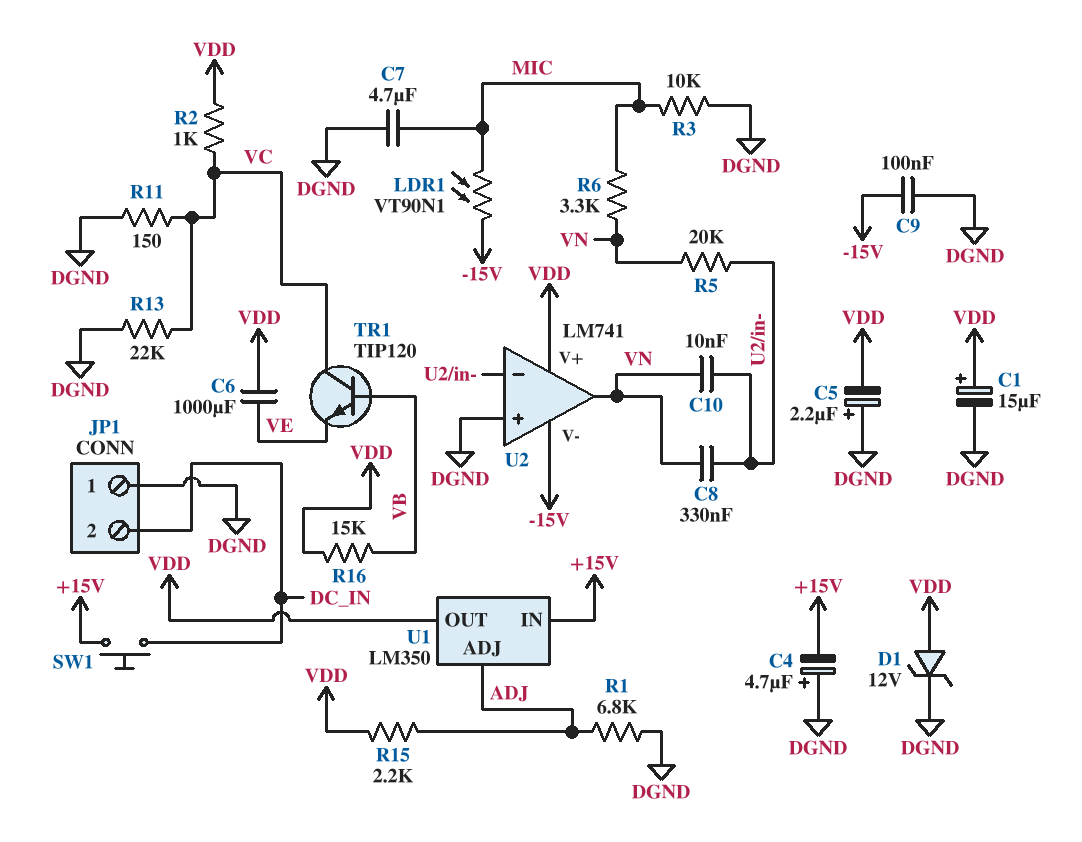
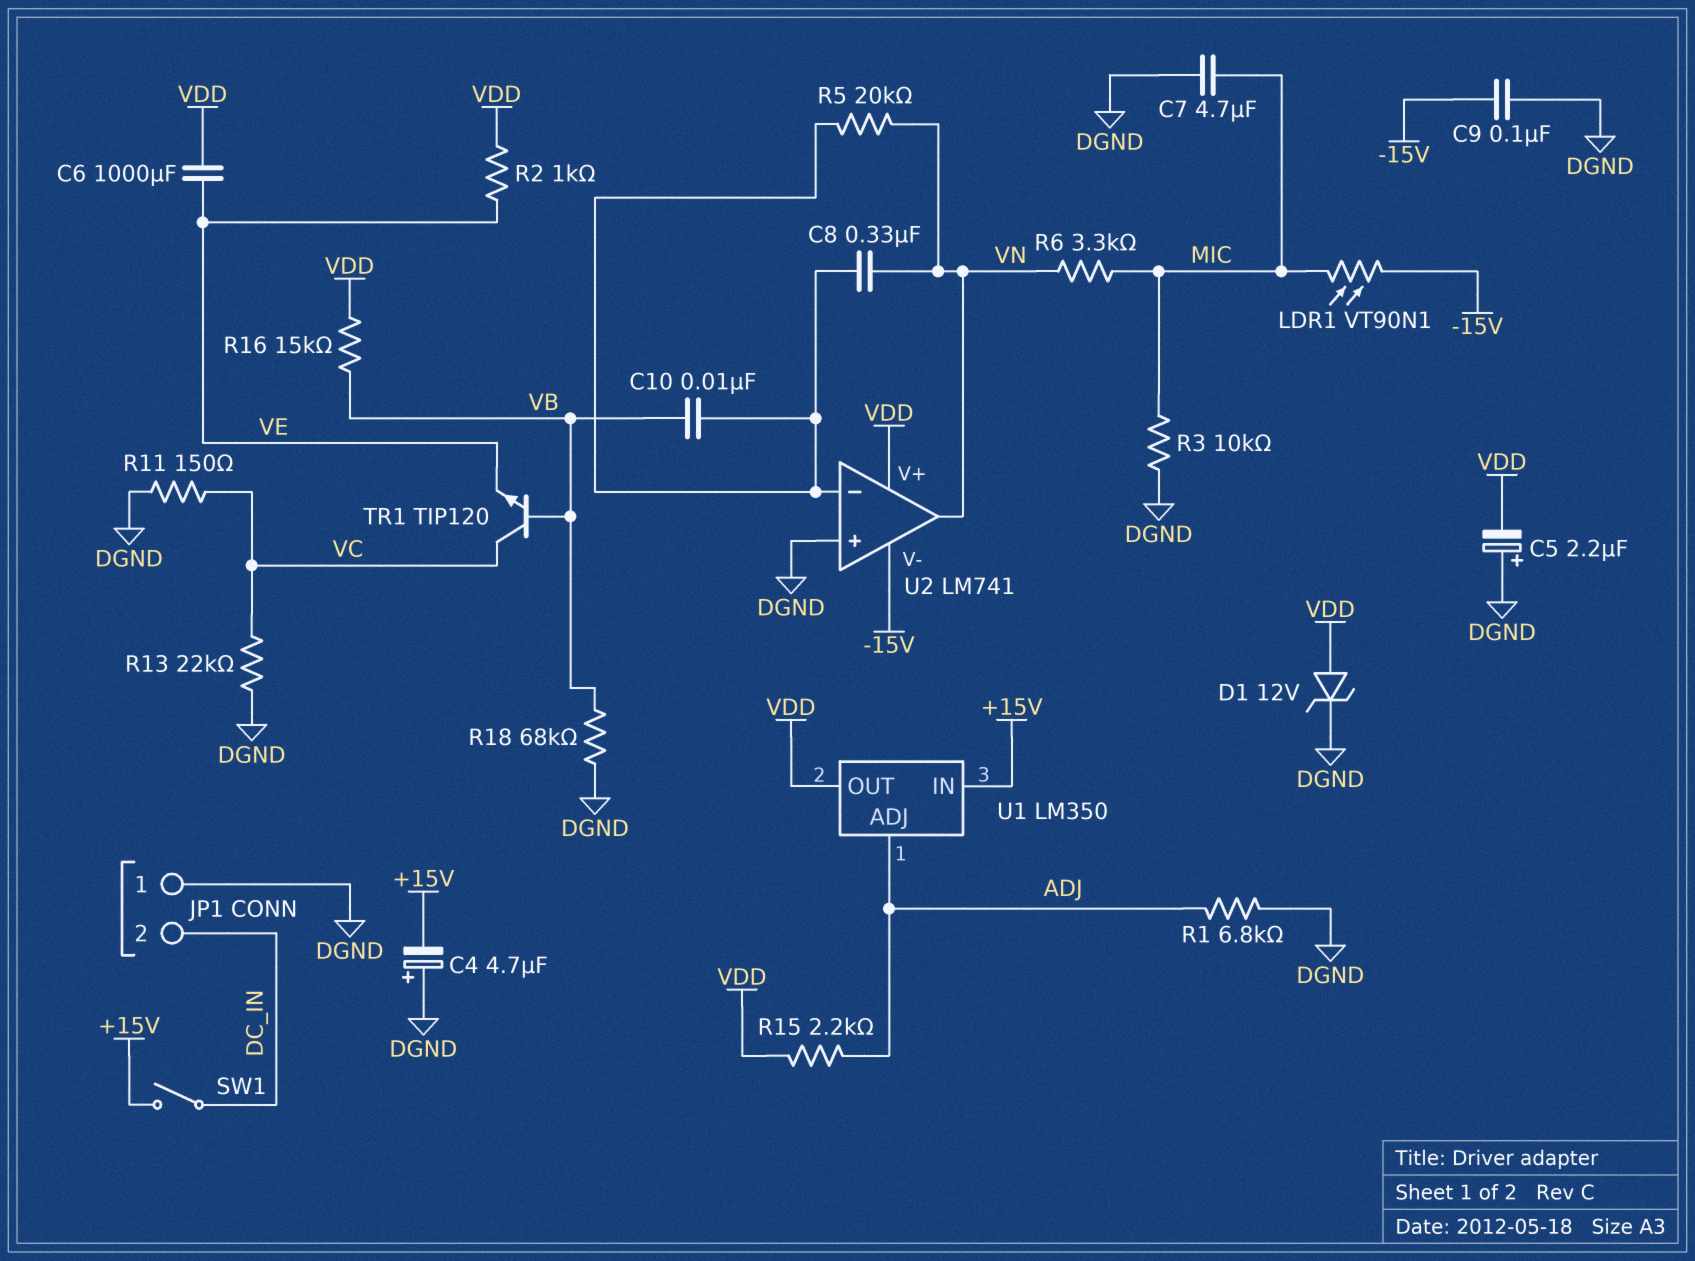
C1: 15uF (plus VDD, minus DGND) -> none
C10: 10nF (U2/in-, VN) -> 10nF (U2/in-, VB)
R2: 1k (VC, VDD) -> 1k (VDD, VE)
R18: none -> 68k (DGND, VB)
SW1: button (+15V, DC_IN) -> switch (+15V, DC_IN)

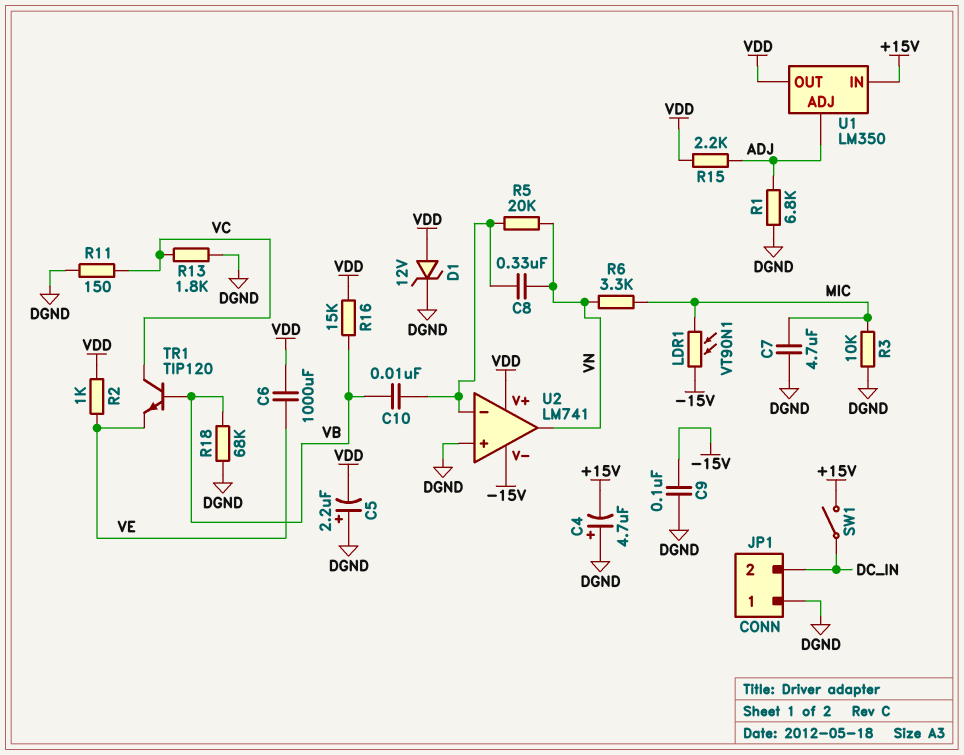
R13: 22k (DGND, VC) -> 1.8k (DGND, VC)

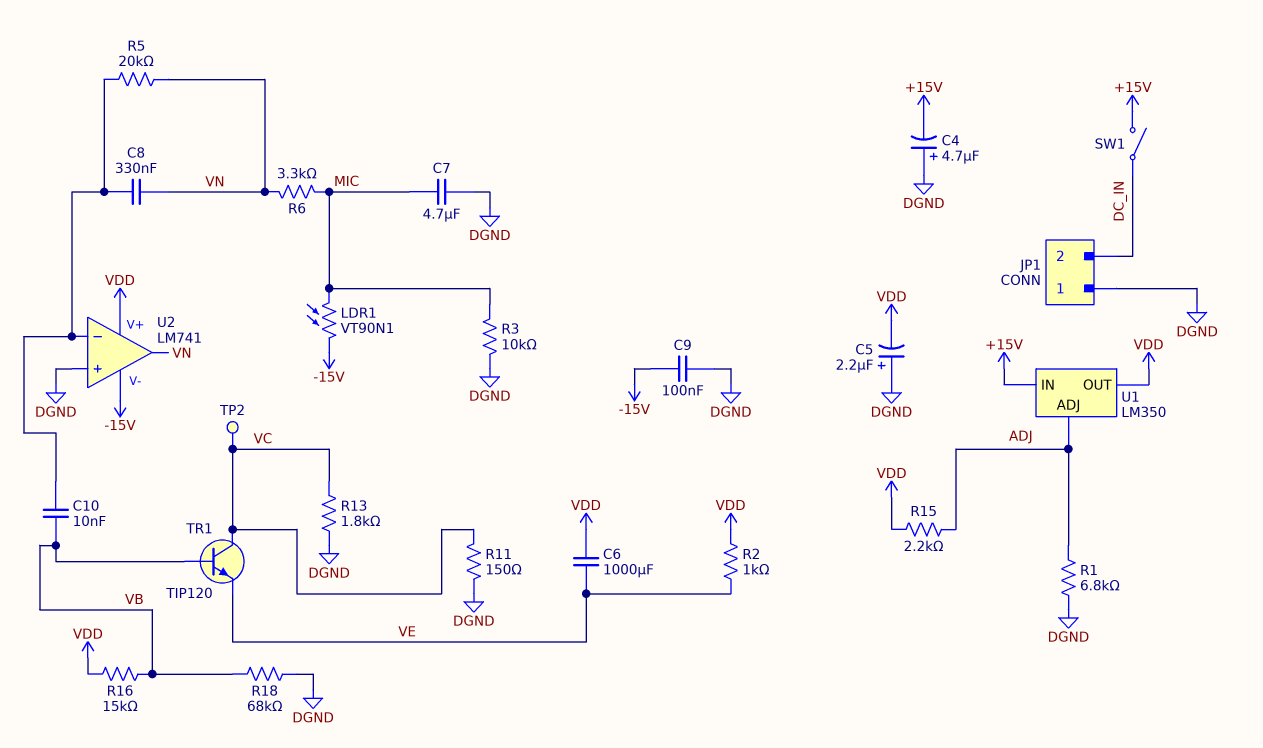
D1: zener 12V (A VDD, K DGND) -> none
TP2: none -> test point (VC)

